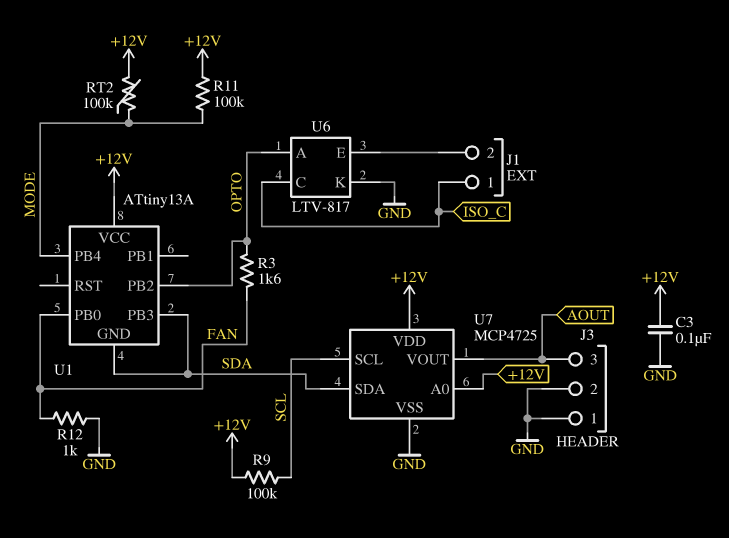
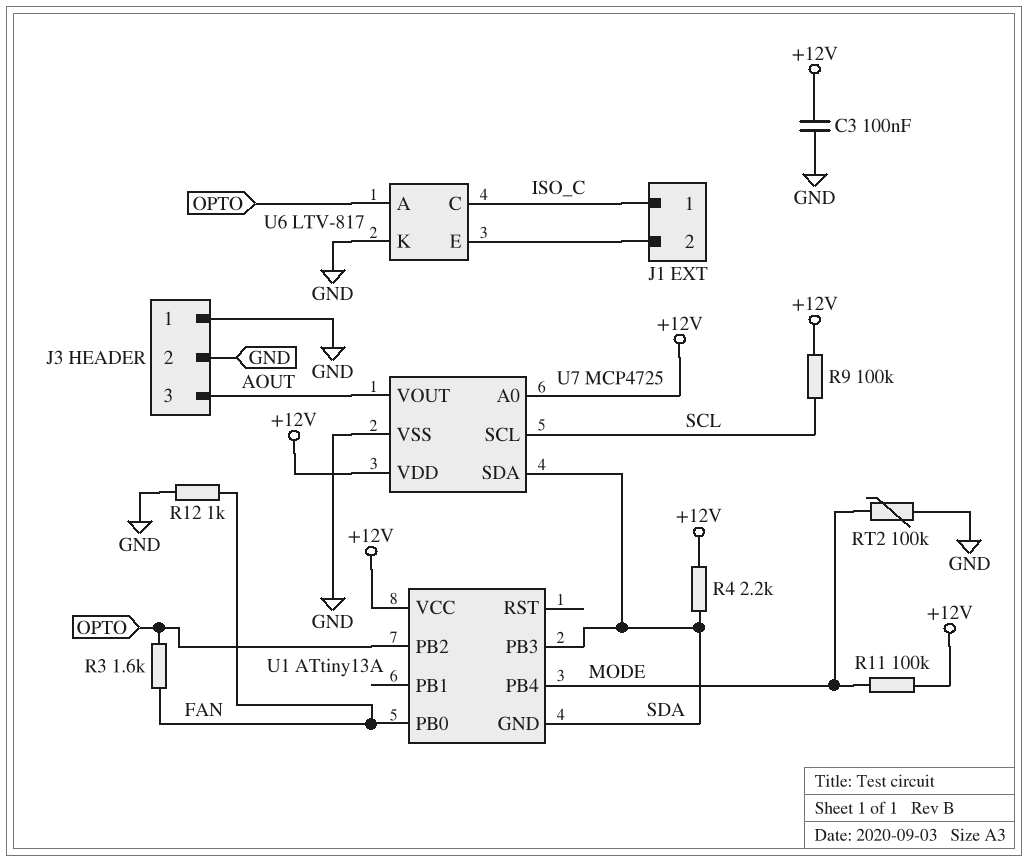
R4: none -> 2.2k (+12V, SDA)
RT2: 100k (+12V, MODE) -> 100k (GND, MODE)

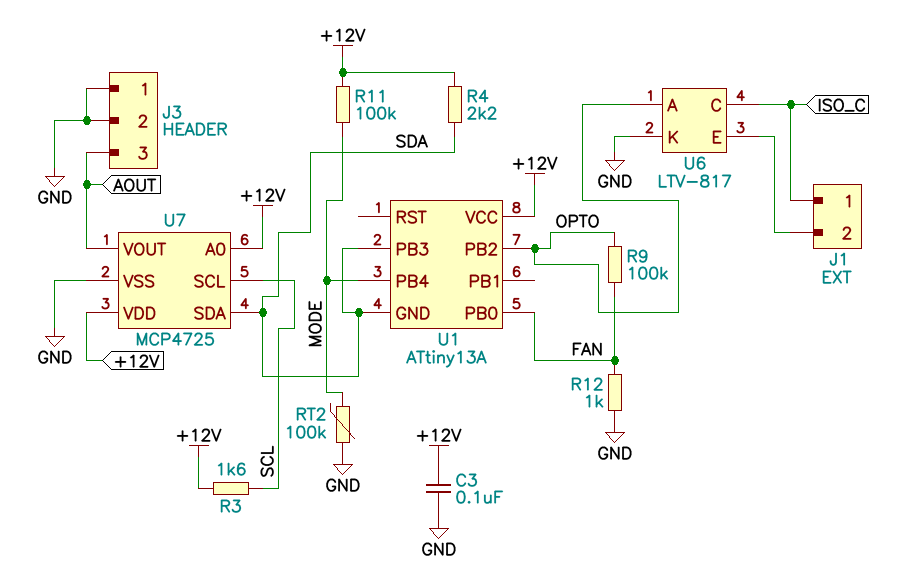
R3: 1.6k (FAN, OPTO) -> 1.6k (+12V, SCL)
R9: 100k (+12V, SCL) -> 100k (FAN, OPTO)

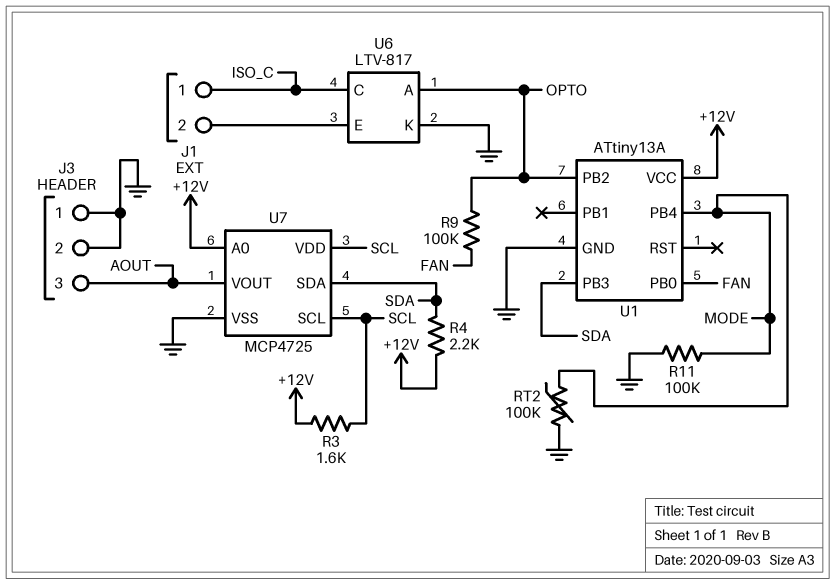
C3: 100nF (+12V, GND) -> none
R11: 100k (+12V, MODE) -> 100k (GND, MODE)
R12: 1k (FAN, GND) -> none
U1 pin GND: SDA -> GND
U7 pin VDD: +12V -> SCL

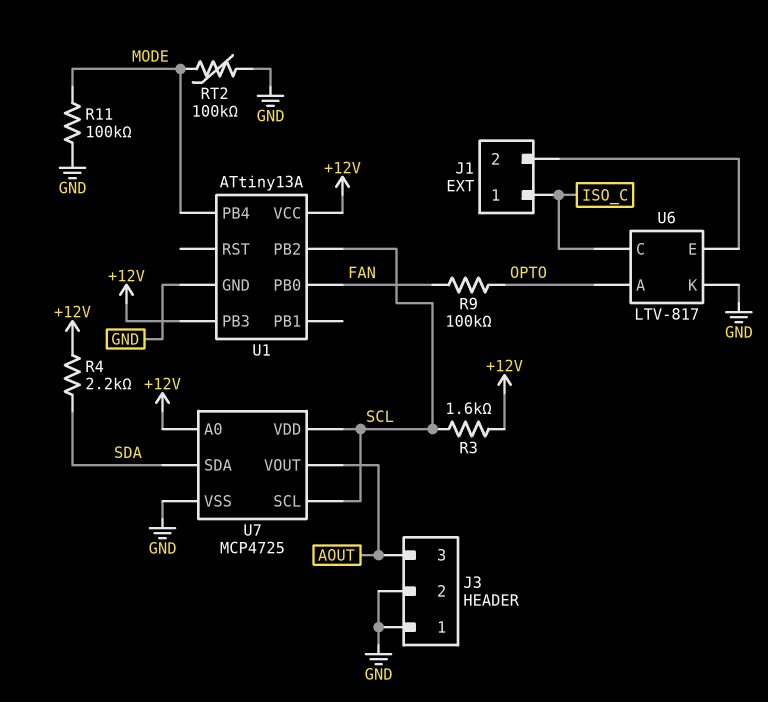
U1 pin PB2: OPTO -> SCL
U1 pin PB3: SDA -> +12V

